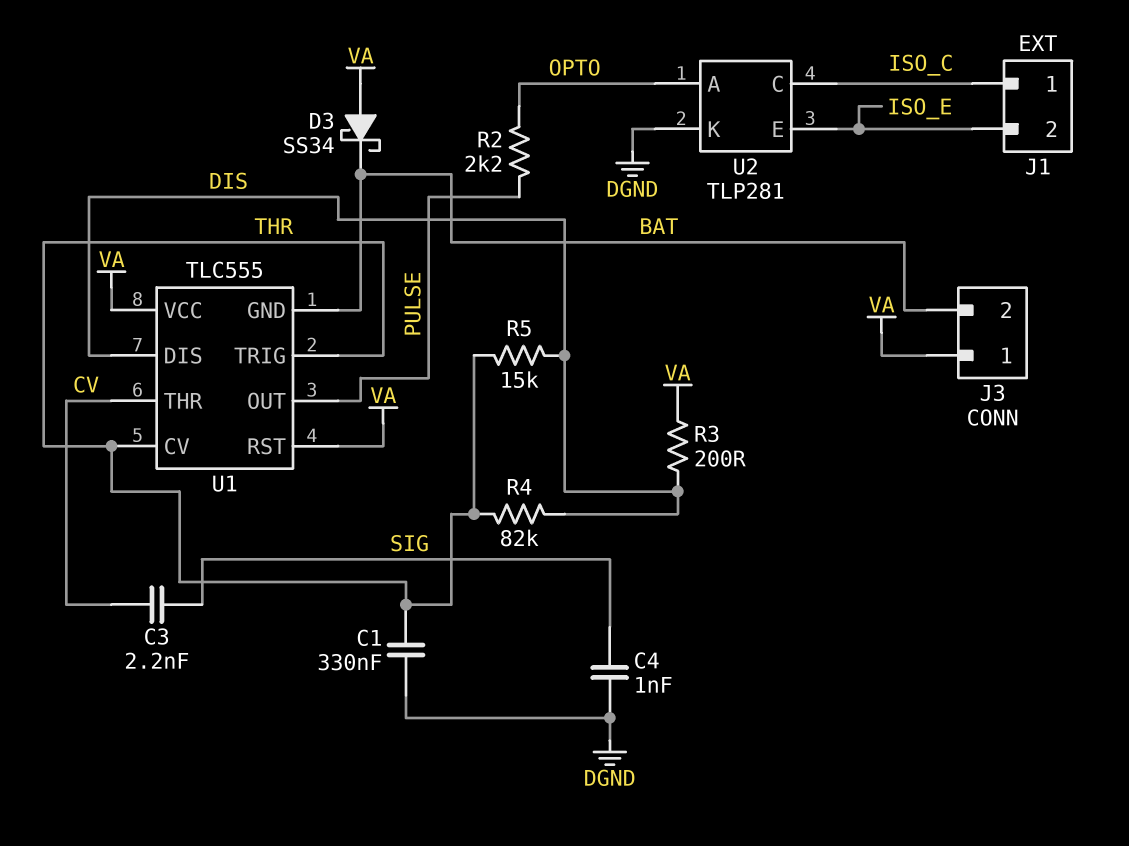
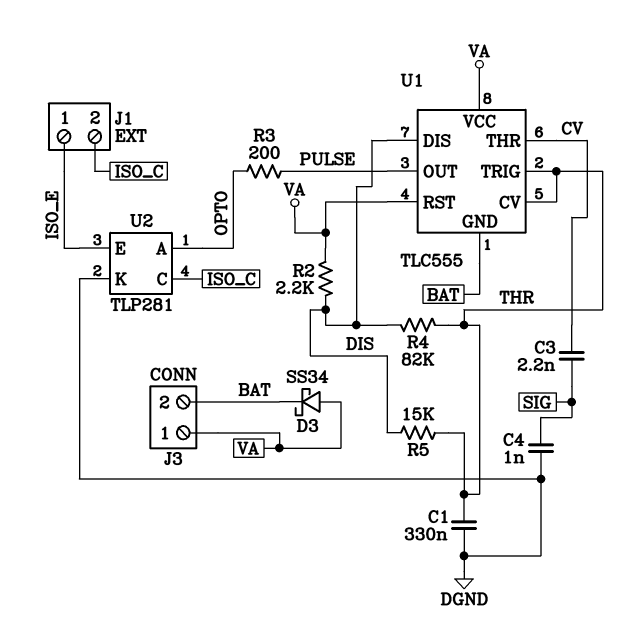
J1 pin 1: ISO_C -> ISO_E
J1 pin 2: ISO_E -> ISO_C
R2: 2.2k (OPTO, PULSE) -> 2.2k (DIS, VA)
R3: 200 (DIS, VA) -> 200 (OPTO, PULSE)

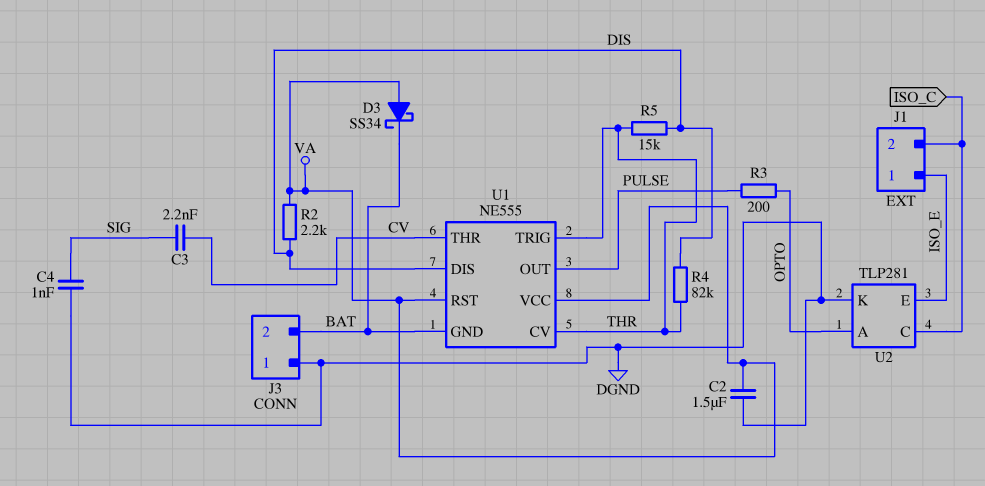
C1: 330nF (DGND, THR) -> none
C2: none -> 1.5uF (DGND, VA)
J3 pin 1: VA -> DGND
U1: TLC555 -> NE555

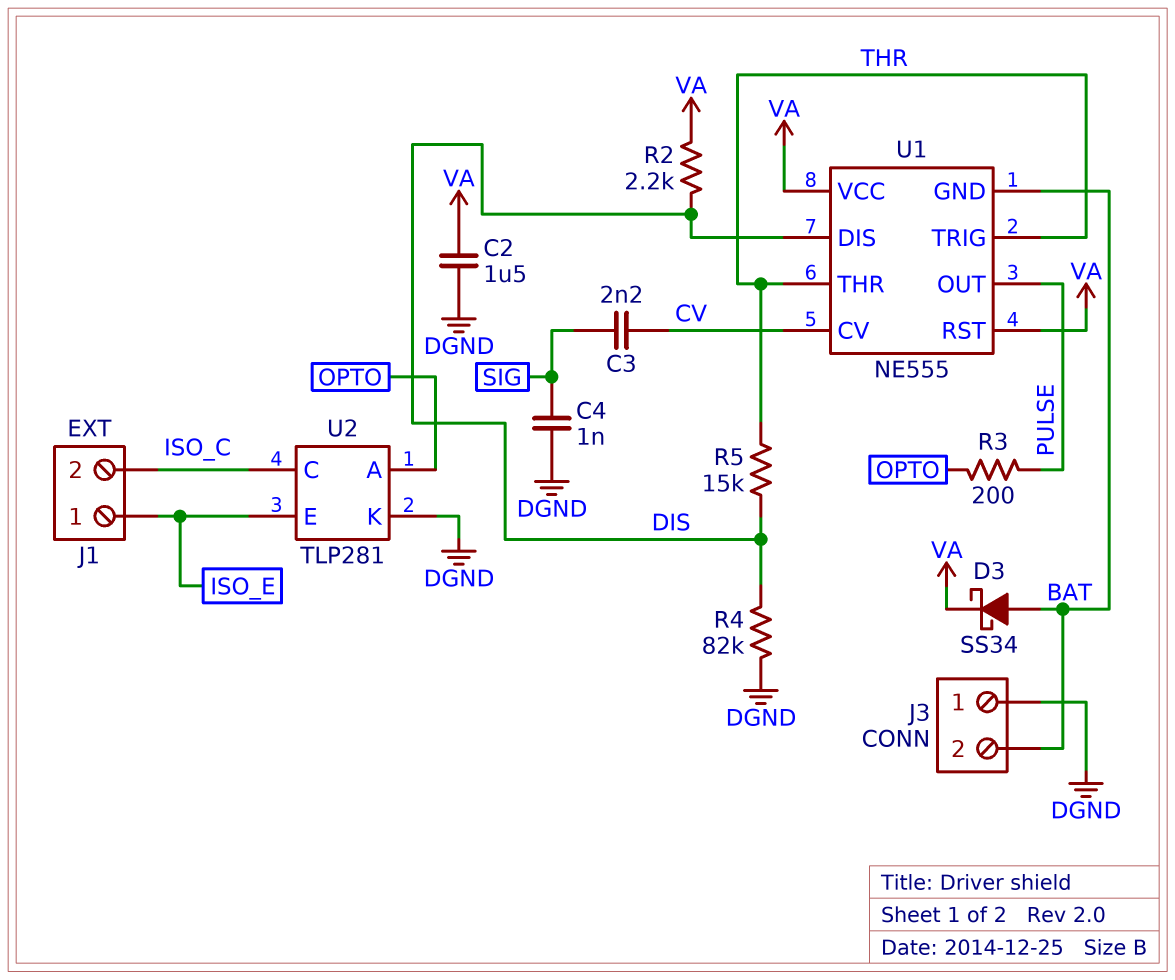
D3: schottky SS34 (A VA, K BAT) -> schottky SS34 (A BAT, K VA)
R4: 82k (DIS, THR) -> 82k (DGND, DIS)
U1 pin CV: THR -> CV
U1 pin THR: CV -> THR

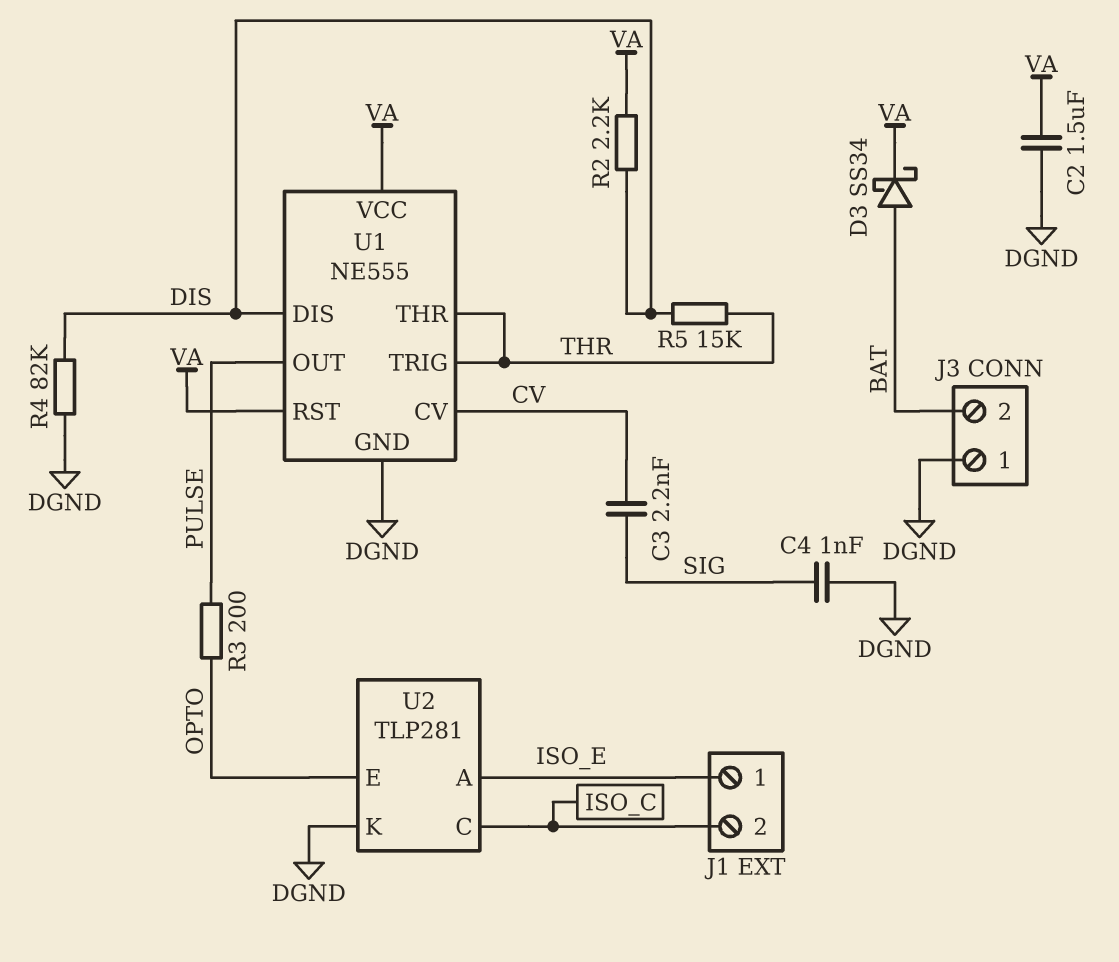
U1 pin GND: BAT -> DGND
U2 pin A: OPTO -> ISO_E
U2 pin E: ISO_E -> OPTO

